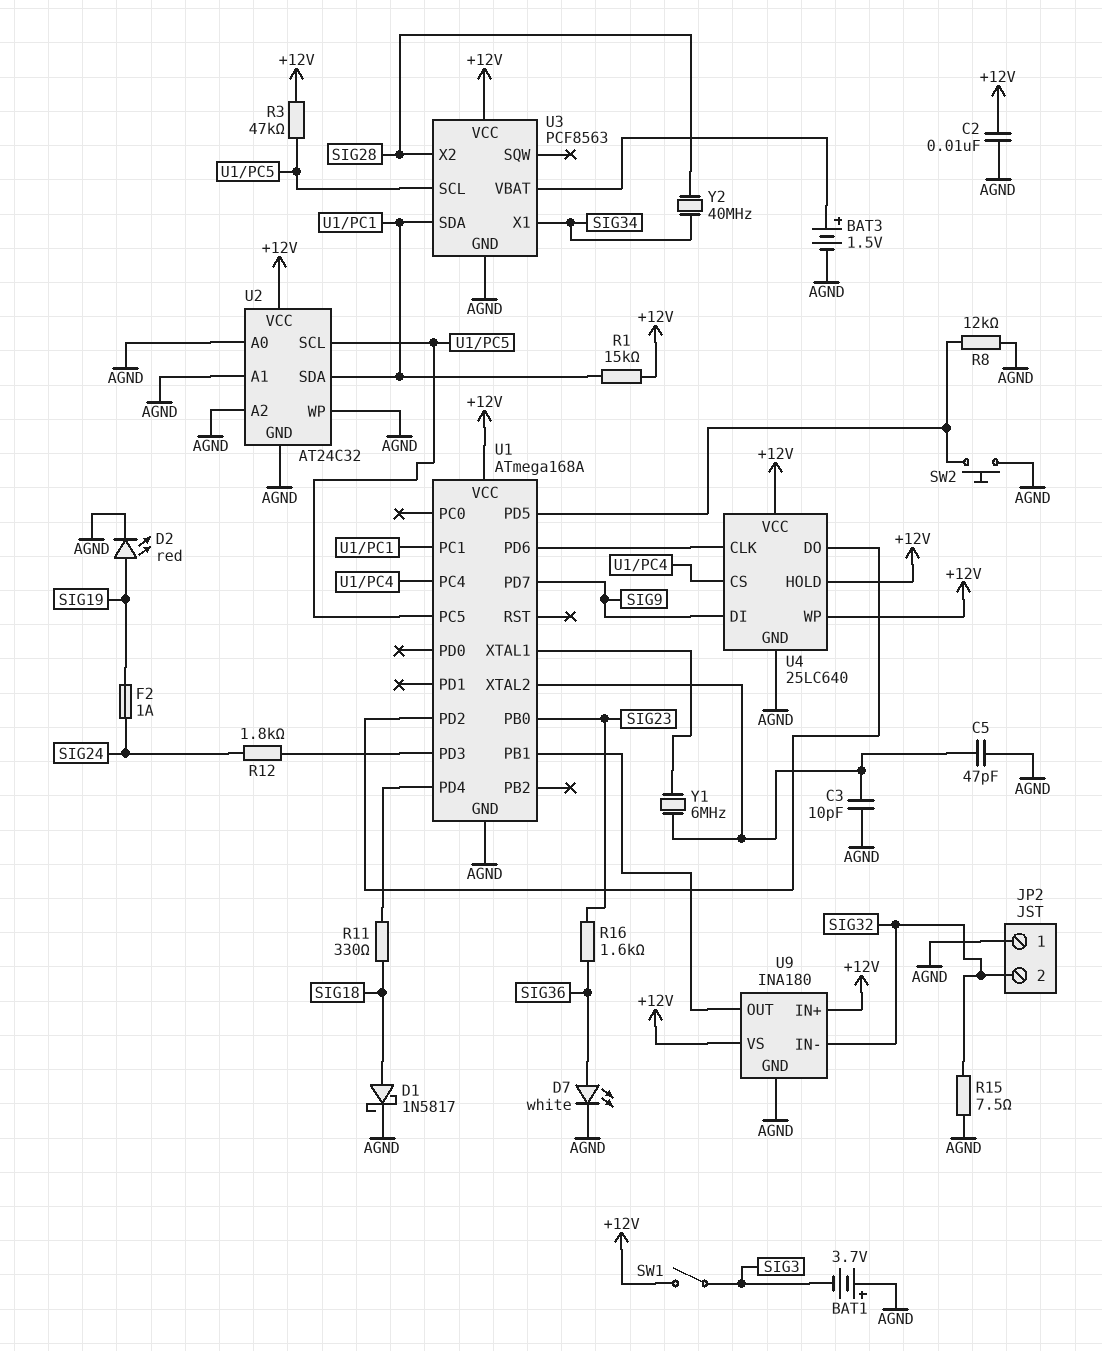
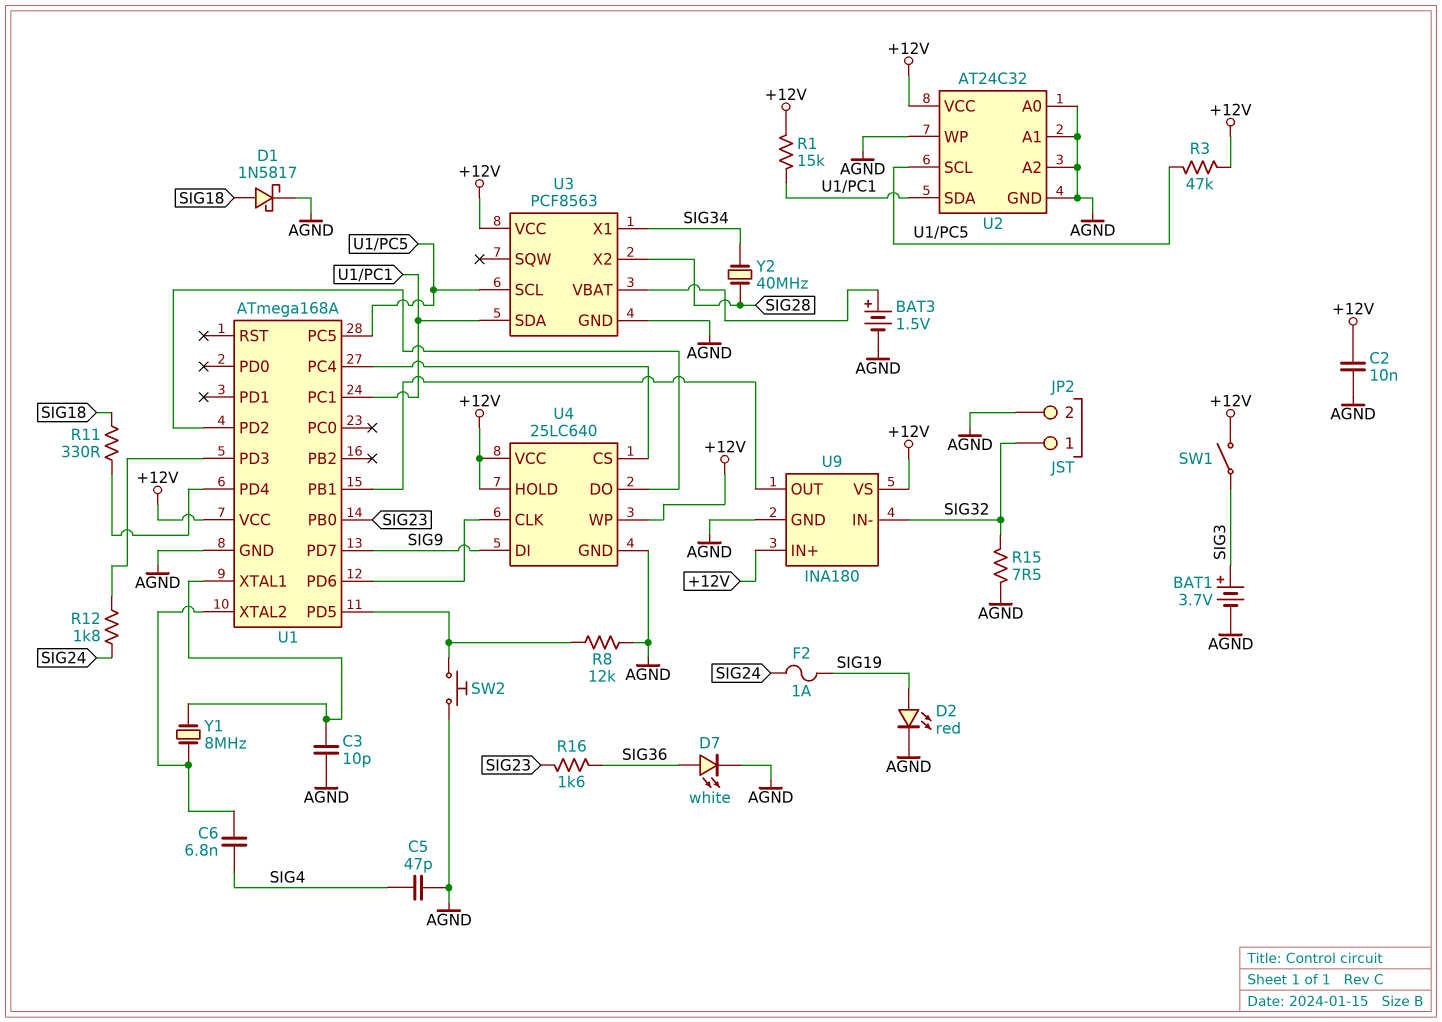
BAT1: 3.7V (plus AGND, minus SIG3) -> 3.7V (plus SIG3, minus AGND)
C3: 10pF (AGND, U1/XTAL2) -> 10pF (AGND, U1/XTAL1)
C5: 47pF (AGND, U1/XTAL2) -> 47pF (AGND, SIG4)
C6: none -> 6.8nF (SIG4, U1/XTAL2)
JP2 pin 1: AGND -> SIG32
JP2 pin 2: SIG32 -> AGND
Y1: 6MHz (U1/XTAL1, U1/XTAL2) -> 8MHz (U1/XTAL1, U1/XTAL2)

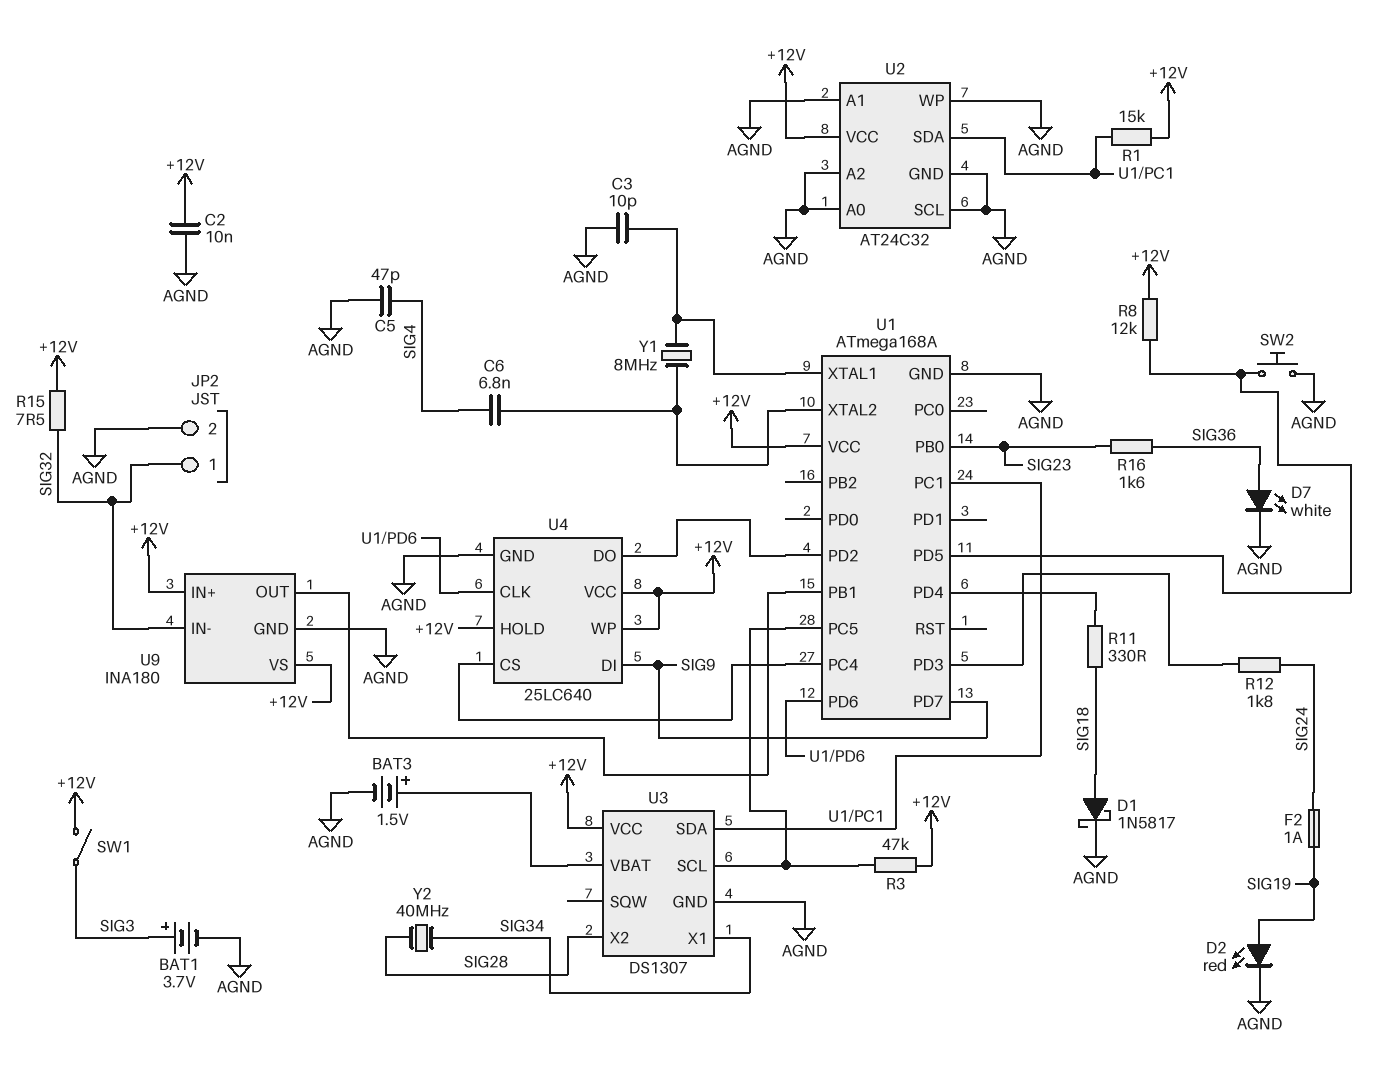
R8: 12k (AGND, U1/PD5) -> 12k (+12V, U1/PD5)
R15: 7.5 (AGND, SIG32) -> 7.5 (+12V, SIG32)
U2 pin SCL: U1/PC5 -> AGND
U3: PCF8563 -> DS1307

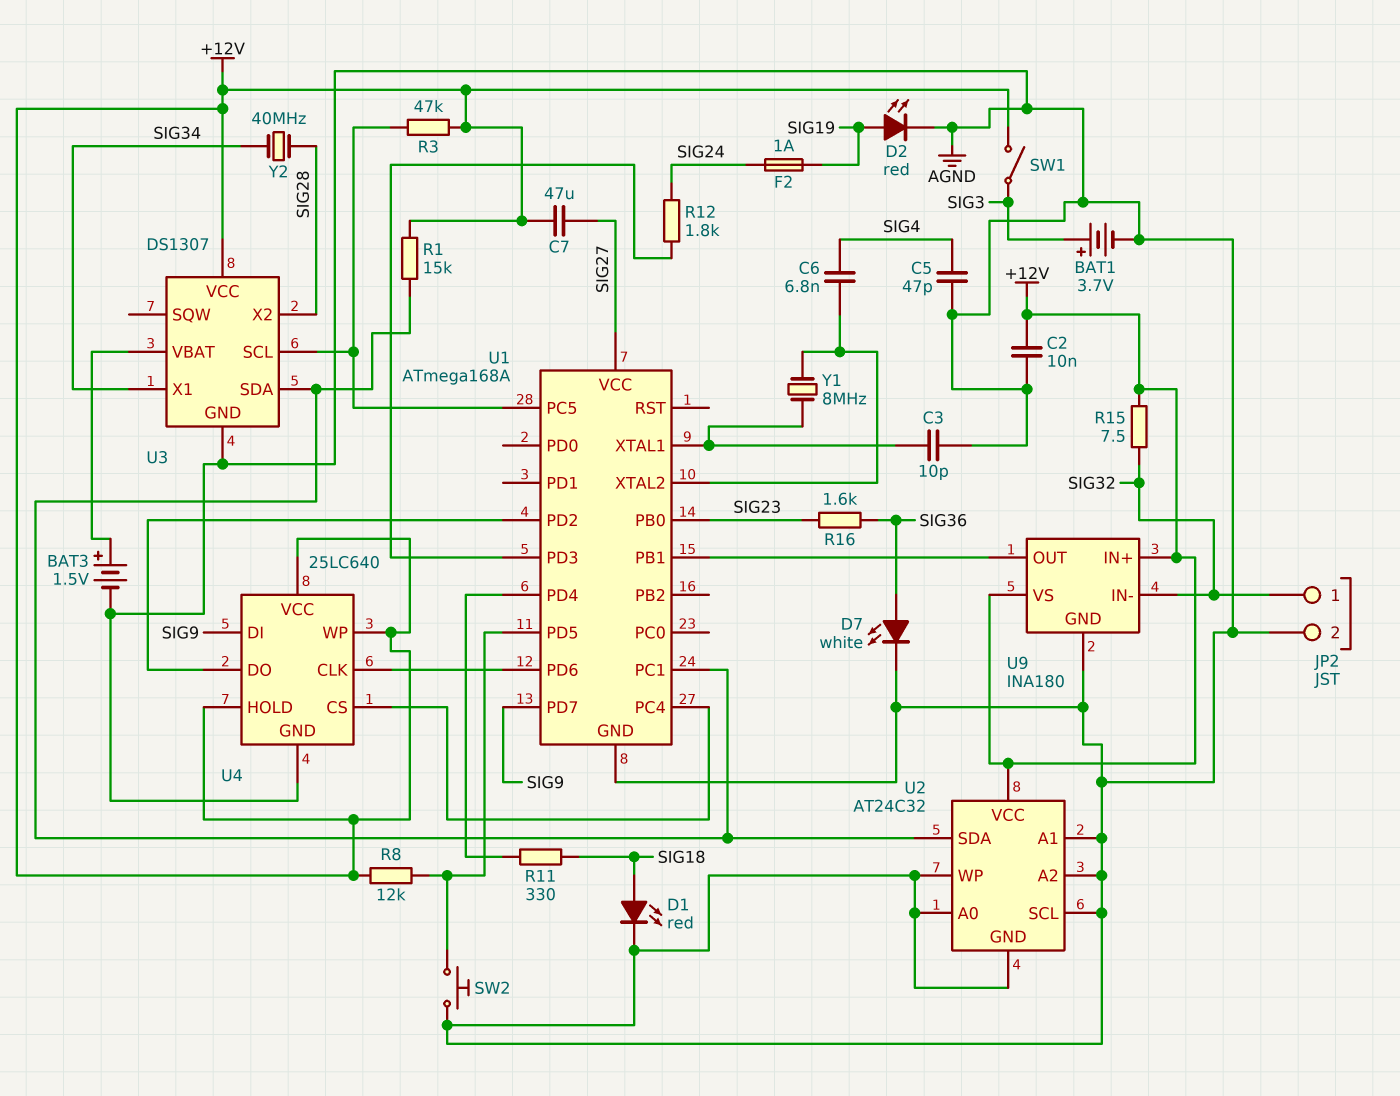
C7: none -> 47uF (+12V, SIG27)
D1: schottky 1N5817 (A SIG18, K AGND) -> LED red (A SIG18, K AGND)
U1 pin VCC: +12V -> SIG27

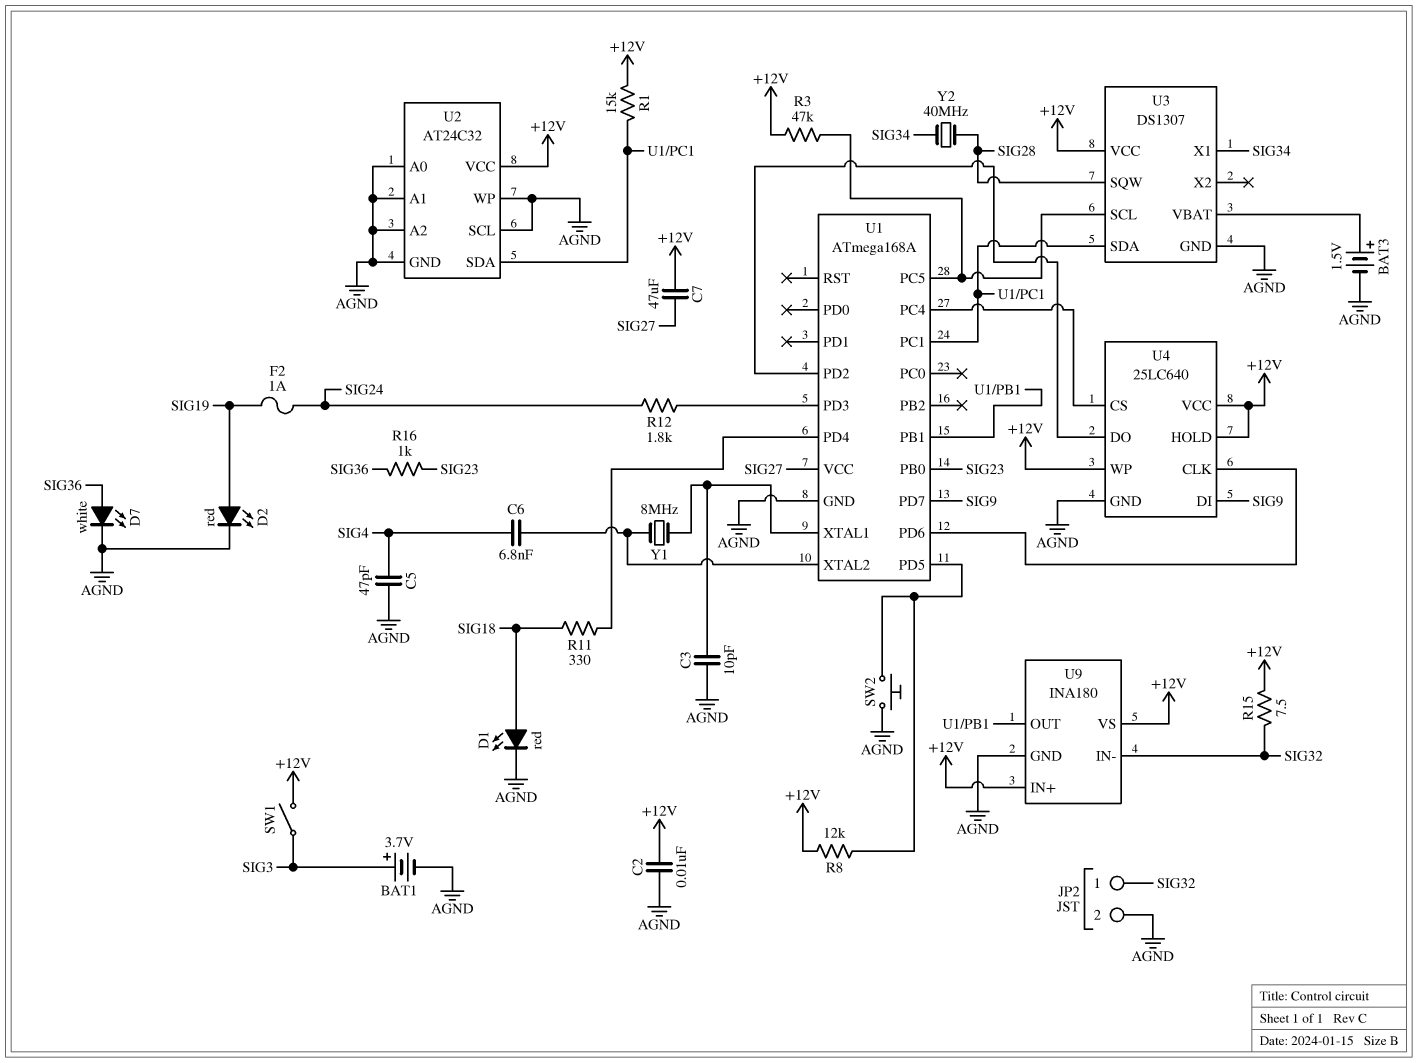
R16: 1.6k (SIG23, SIG36) -> 1k (SIG23, SIG36)
U3 pin SQW: none -> SIG28
U3 pin X2: SIG28 -> none

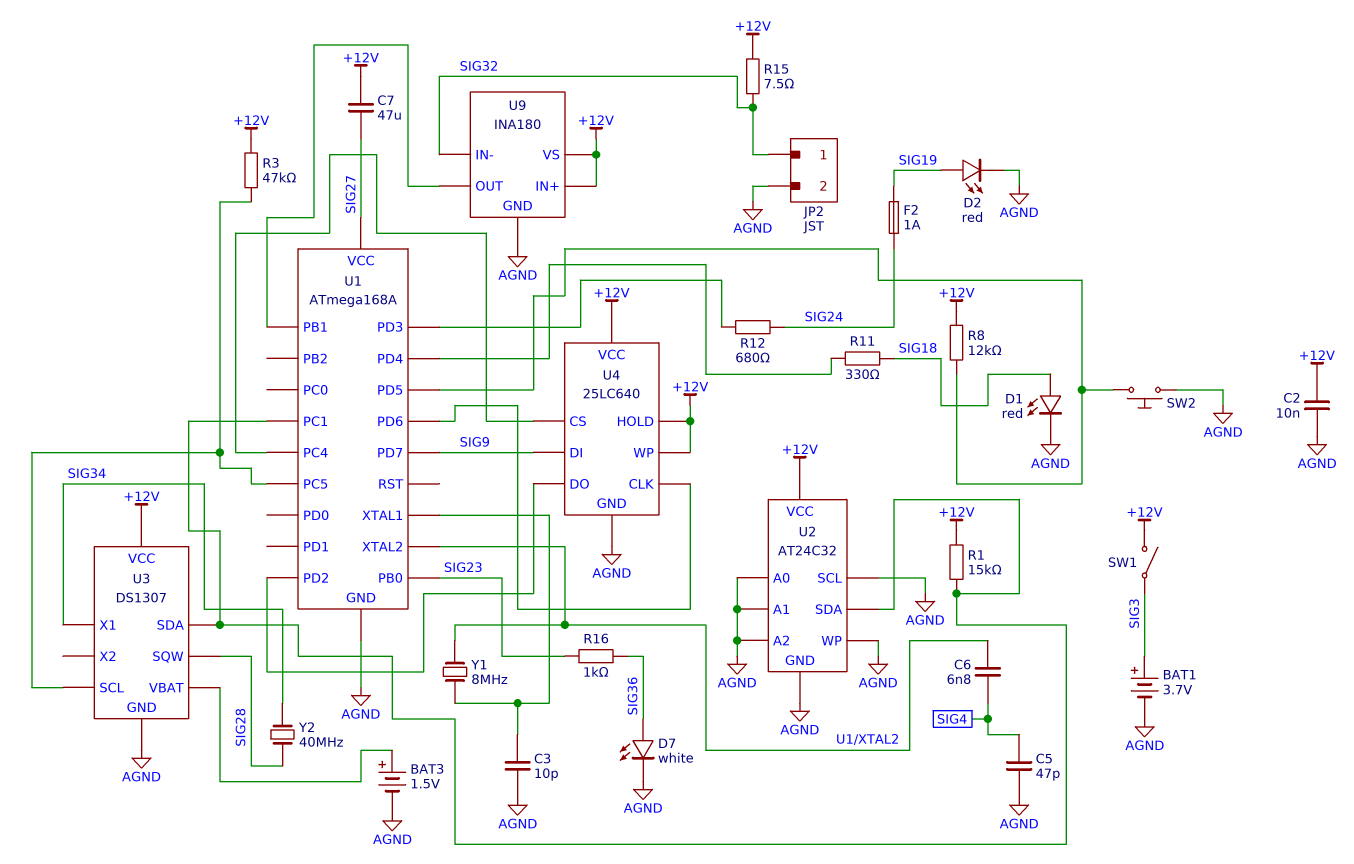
R12: 1.8k (SIG24, U1/PD3) -> 680 (SIG24, U1/PD3)

